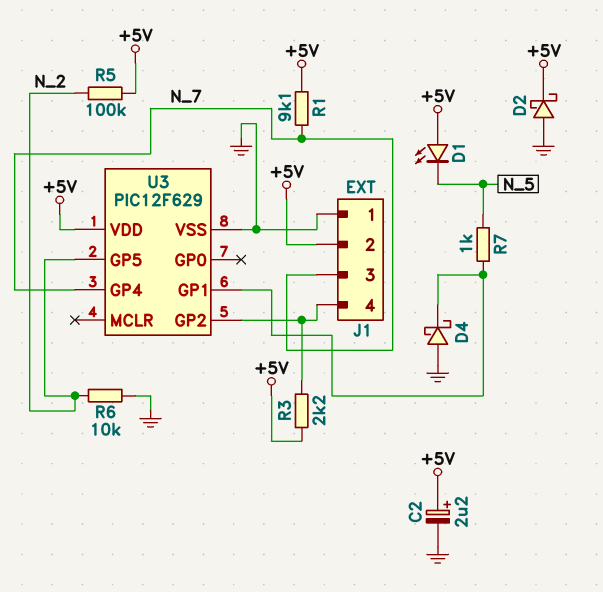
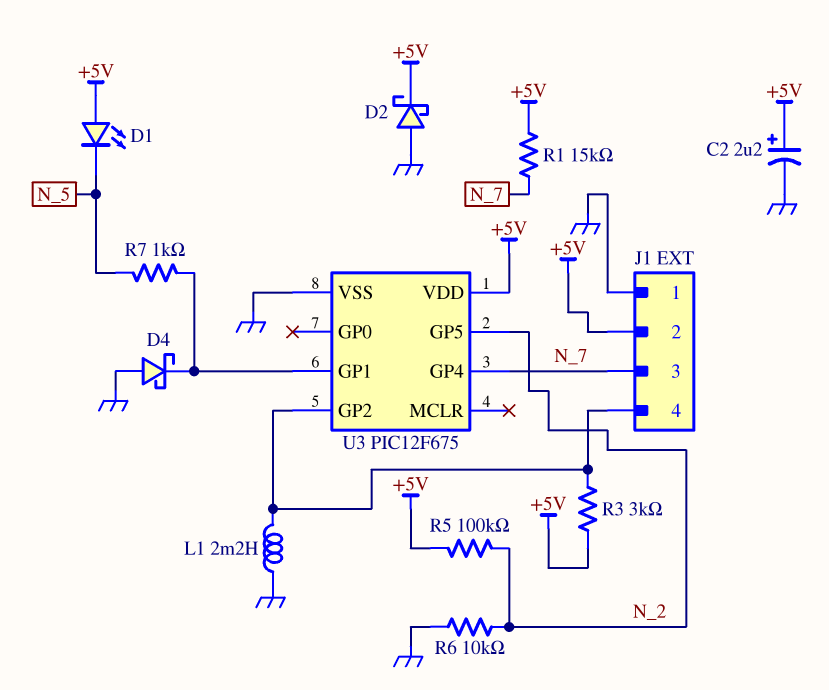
L1: none -> 2.2mH (GND, J1/4)
R1: 9.1k (+5V, N_7) -> 15k (+5V, N_7)
R3: 2.2k (+5V, J1/4) -> 3k (+5V, J1/4)
U3: PIC12F629 -> PIC12F675

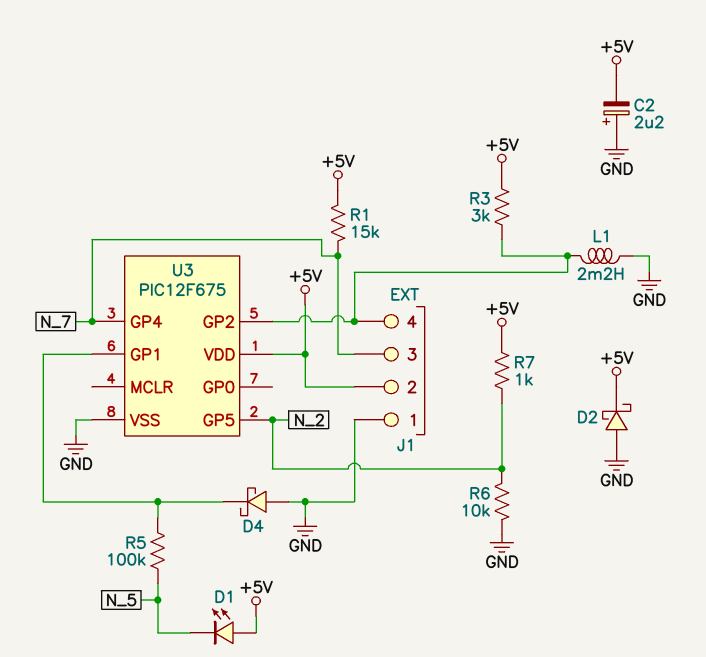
C2: 2.2uF (plus +5V, minus GND) -> 2.2uF (plus GND, minus +5V)
R5: 100k (+5V, N_2) -> 100k (N_5, U3/GP1)
R7: 1k (N_5, U3/GP1) -> 1k (+5V, N_2)

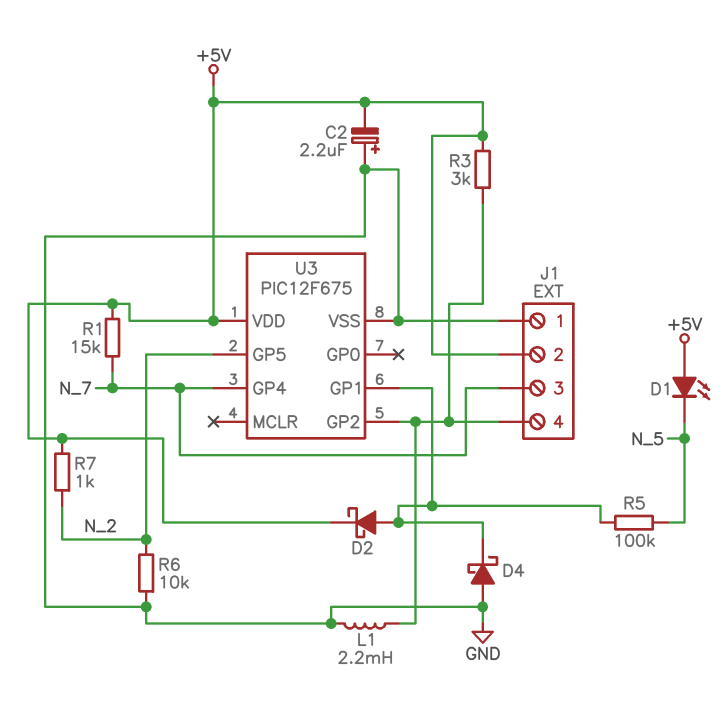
D2: schottky (A GND, K +5V) -> schottky (A U3/GP1, K +5V)

